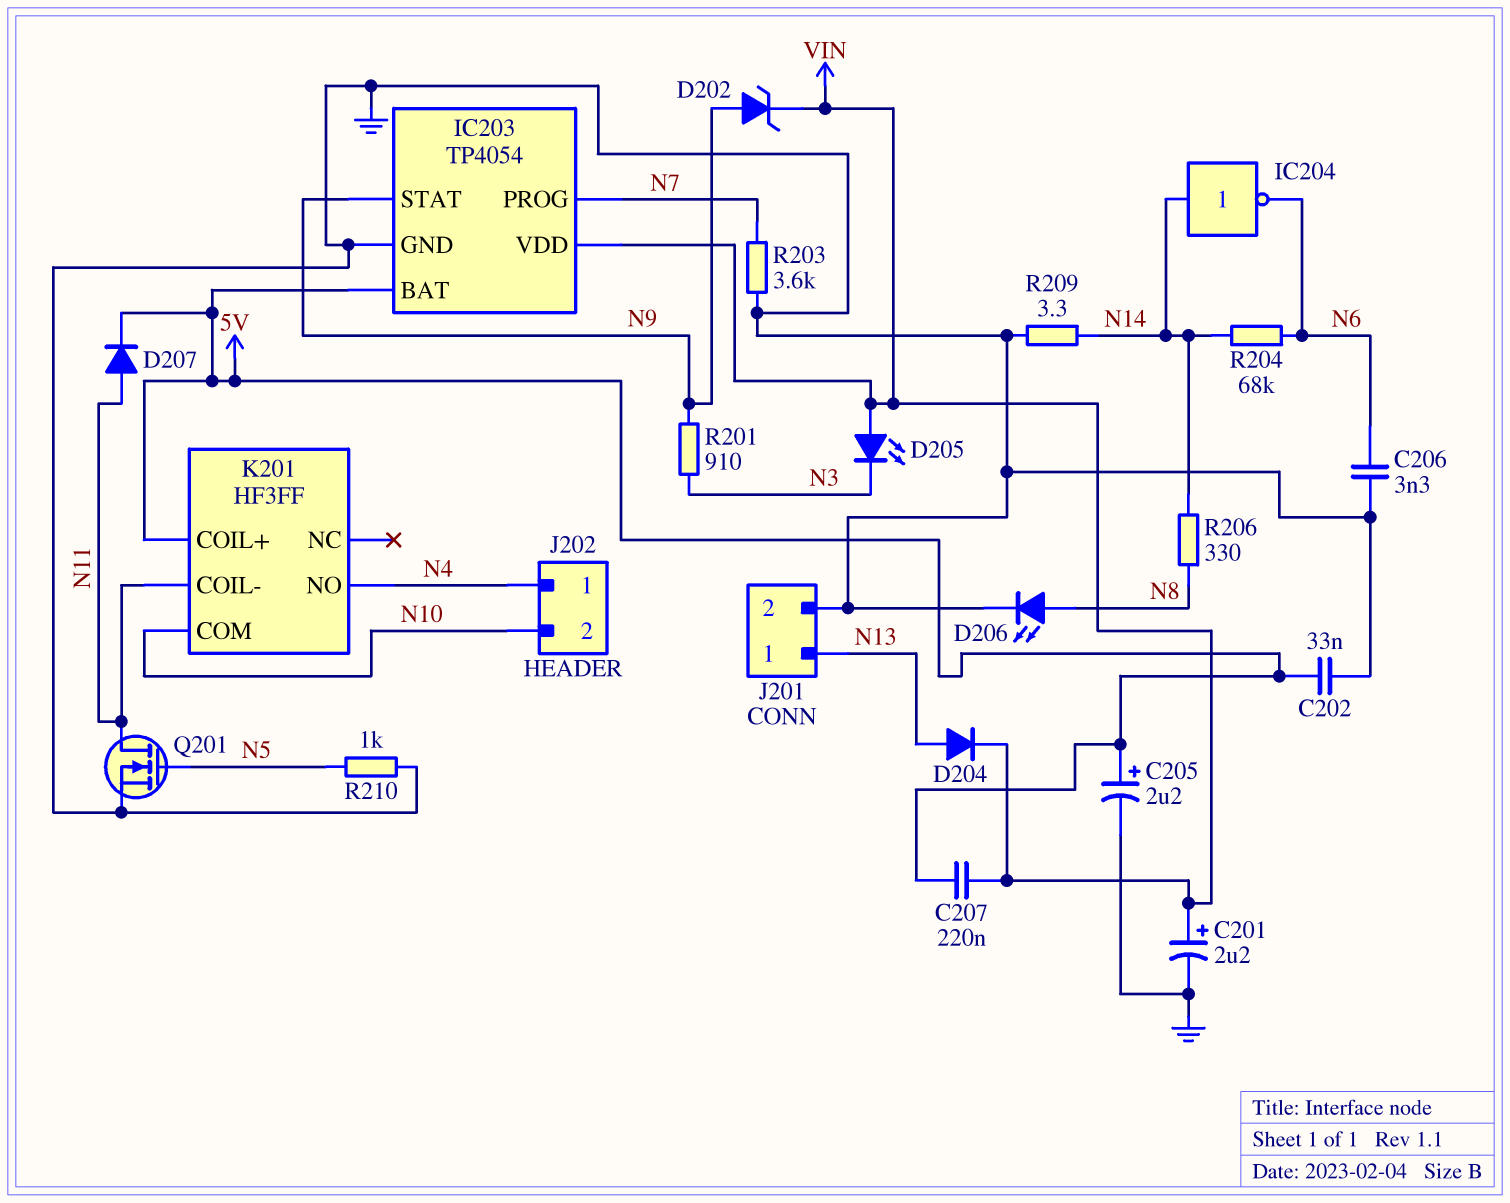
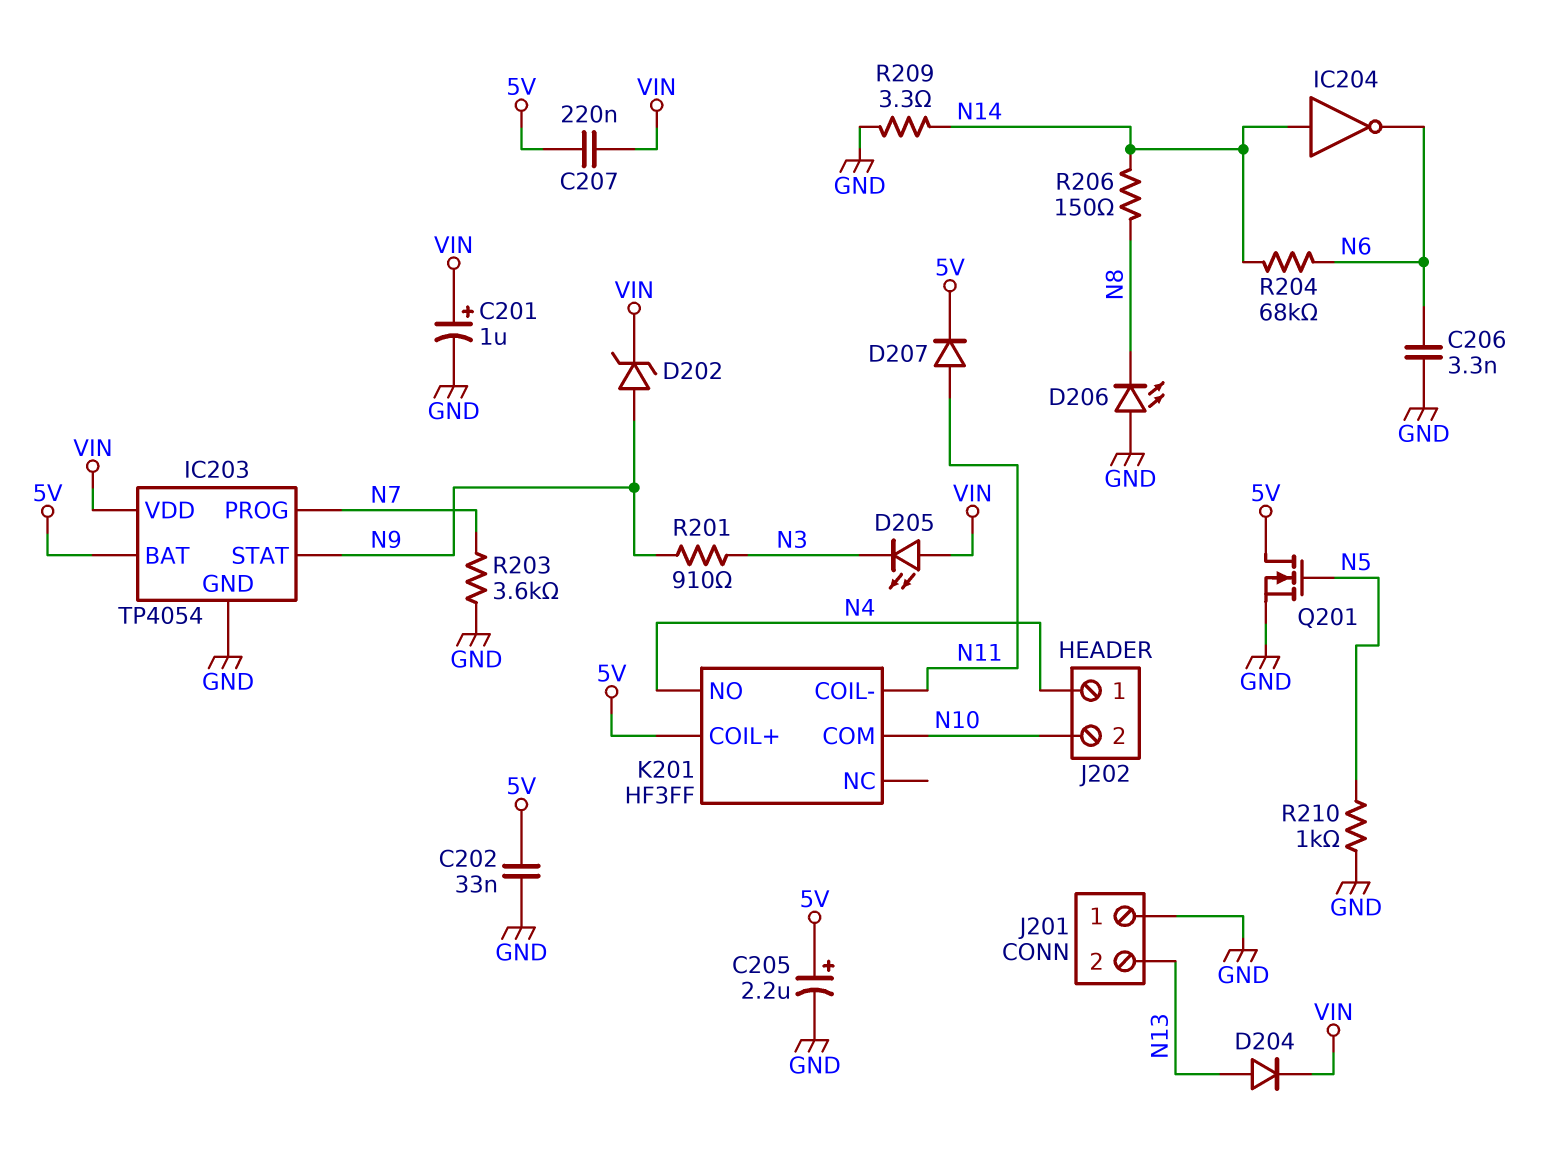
C201: 2.2uF (plus VIN, minus GND) -> 1uF (plus VIN, minus GND)
D206: LED (A N8, K GND) -> LED (A GND, K N8)
J201 pin 1: N13 -> GND
J201 pin 2: GND -> N13
Q201: NMOS (G N5, D N11, S GND) -> NMOS (G N5, D 5V, S GND)
R206: 330 (N8, N14) -> 150 (N8, N14)

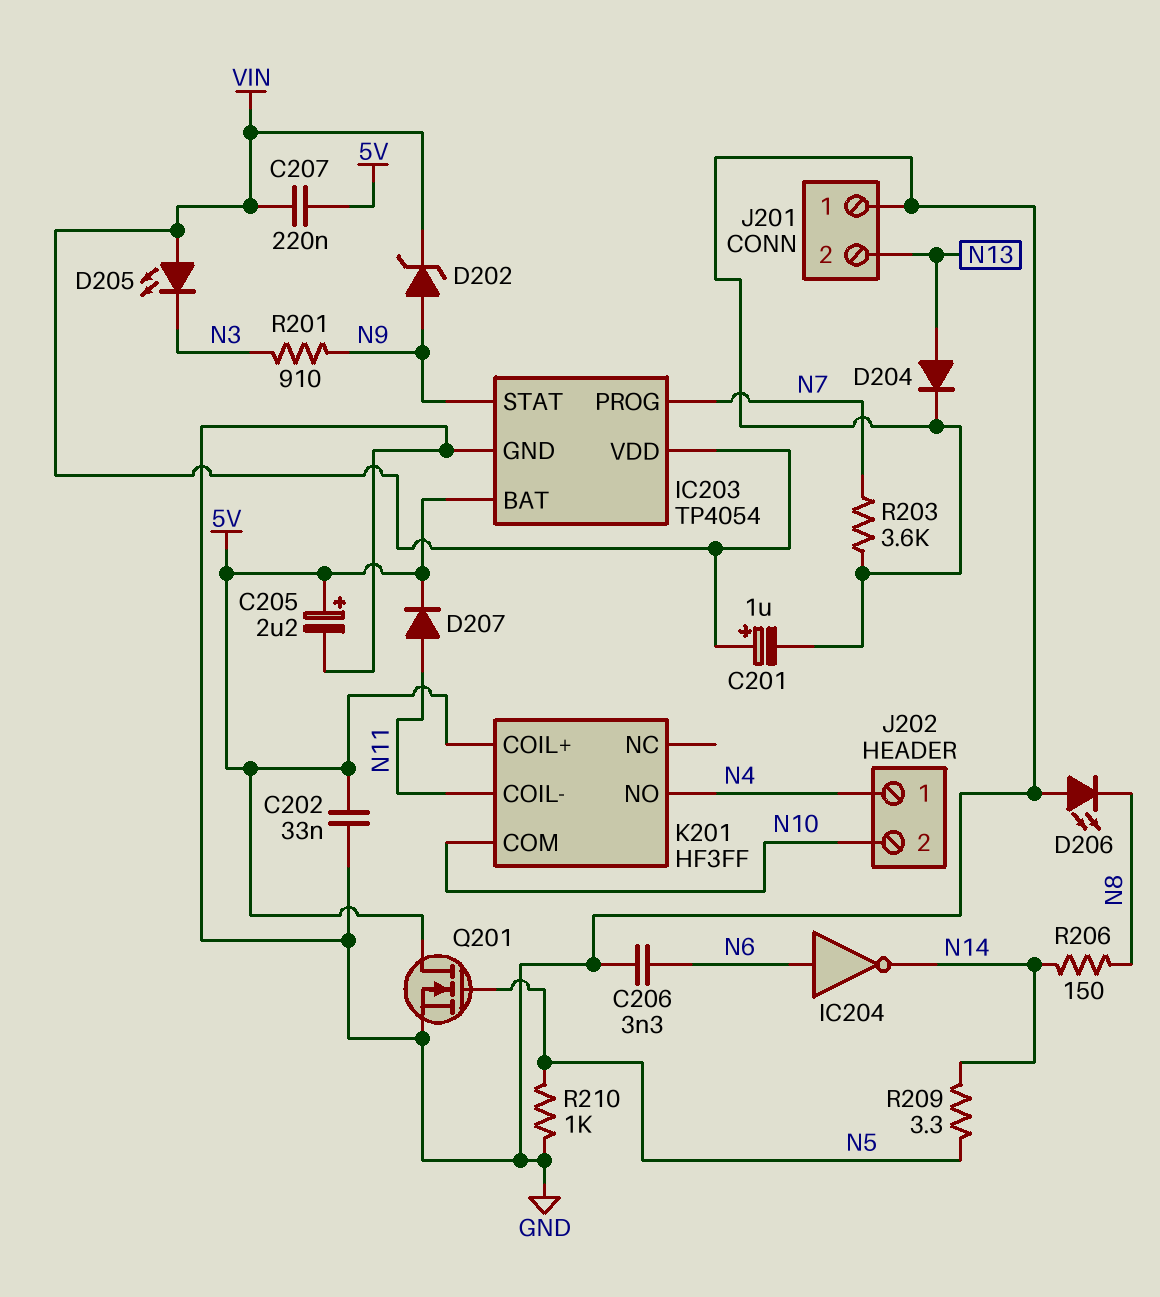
D204: diode (A N13, K VIN) -> diode (A N13, K GND)
IC204: NOT (in N14, out N6) -> NOT (in N6, out N14)
R204: 68k (N6, N14) -> none
R209: 3.3 (GND, N14) -> 3.3 (N5, N14)

